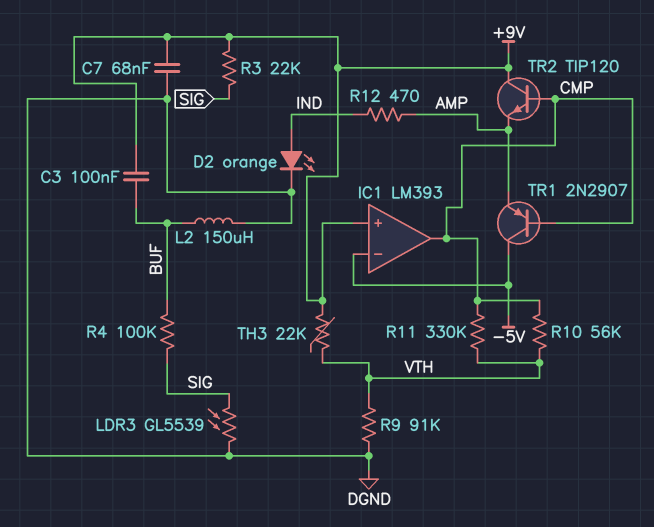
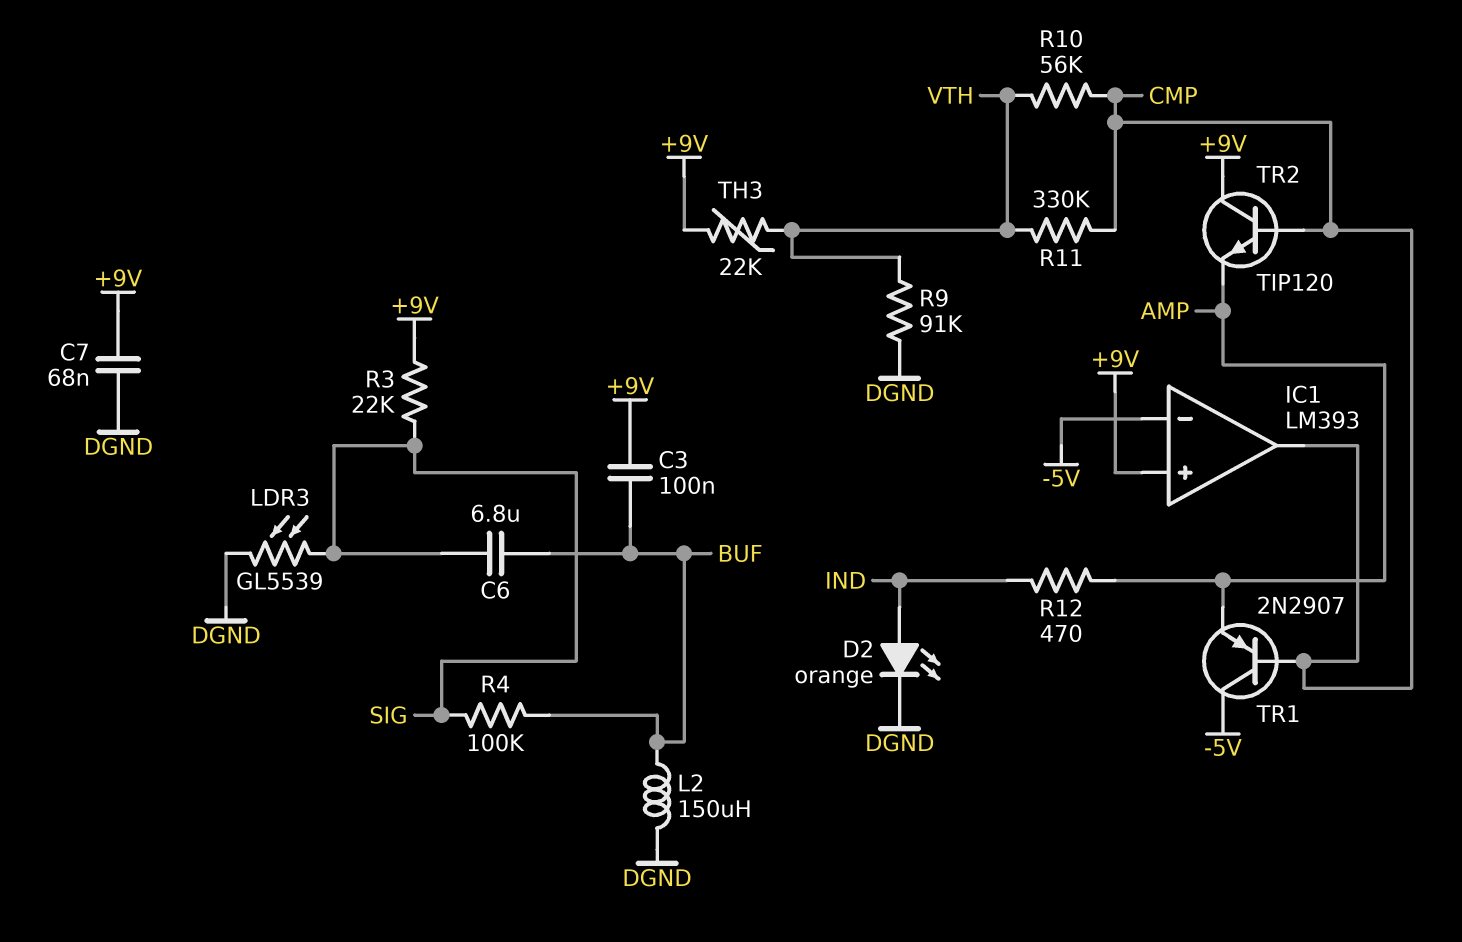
C6: none -> 6.8uF (BUF, SIG)

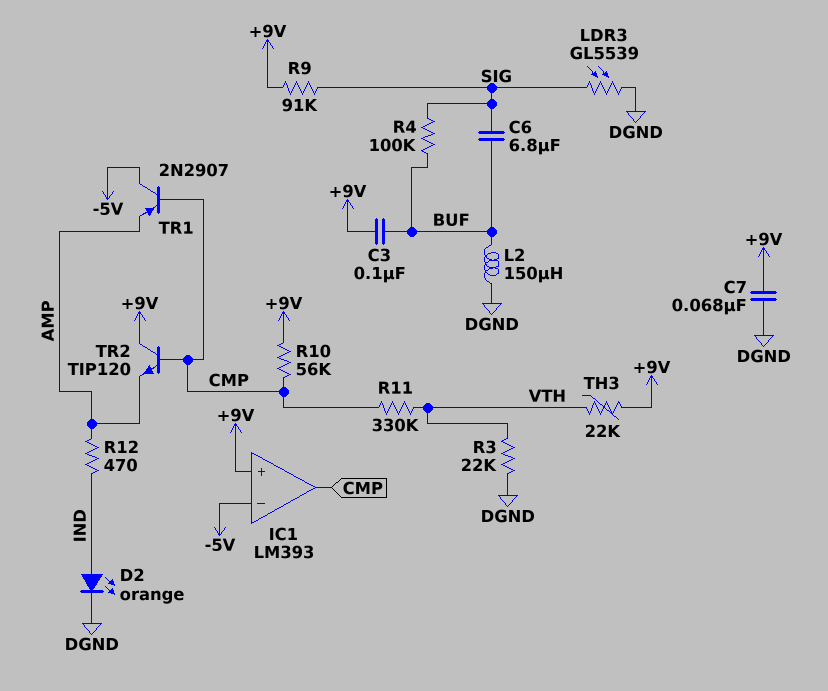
R3: 22k (+9V, SIG) -> 22k (DGND, VTH)
R9: 91k (DGND, VTH) -> 91k (+9V, SIG)
R10: 56k (CMP, VTH) -> 56k (+9V, CMP)

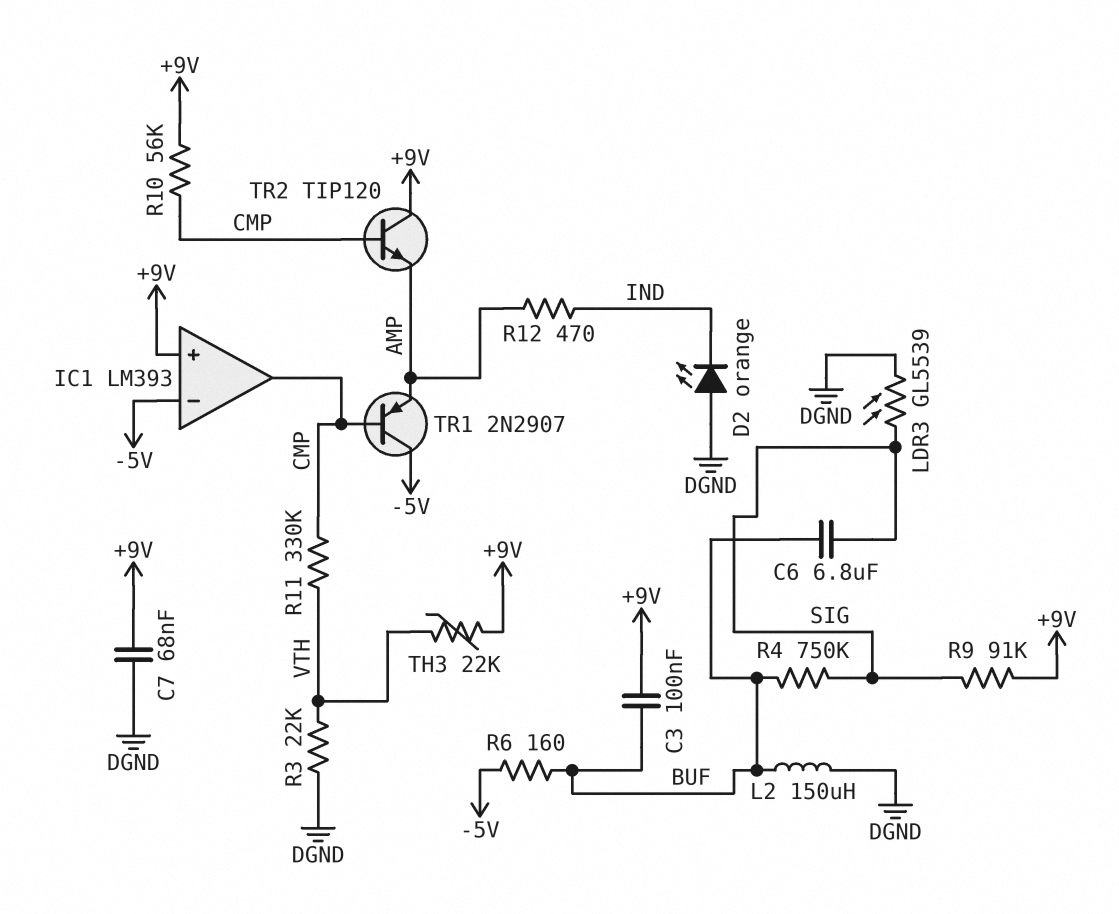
D2: LED orange (A IND, K DGND) -> LED orange (A DGND, K IND)
R4: 100k (BUF, SIG) -> 750k (BUF, SIG)
R6: none -> 160 (-5V, BUF)

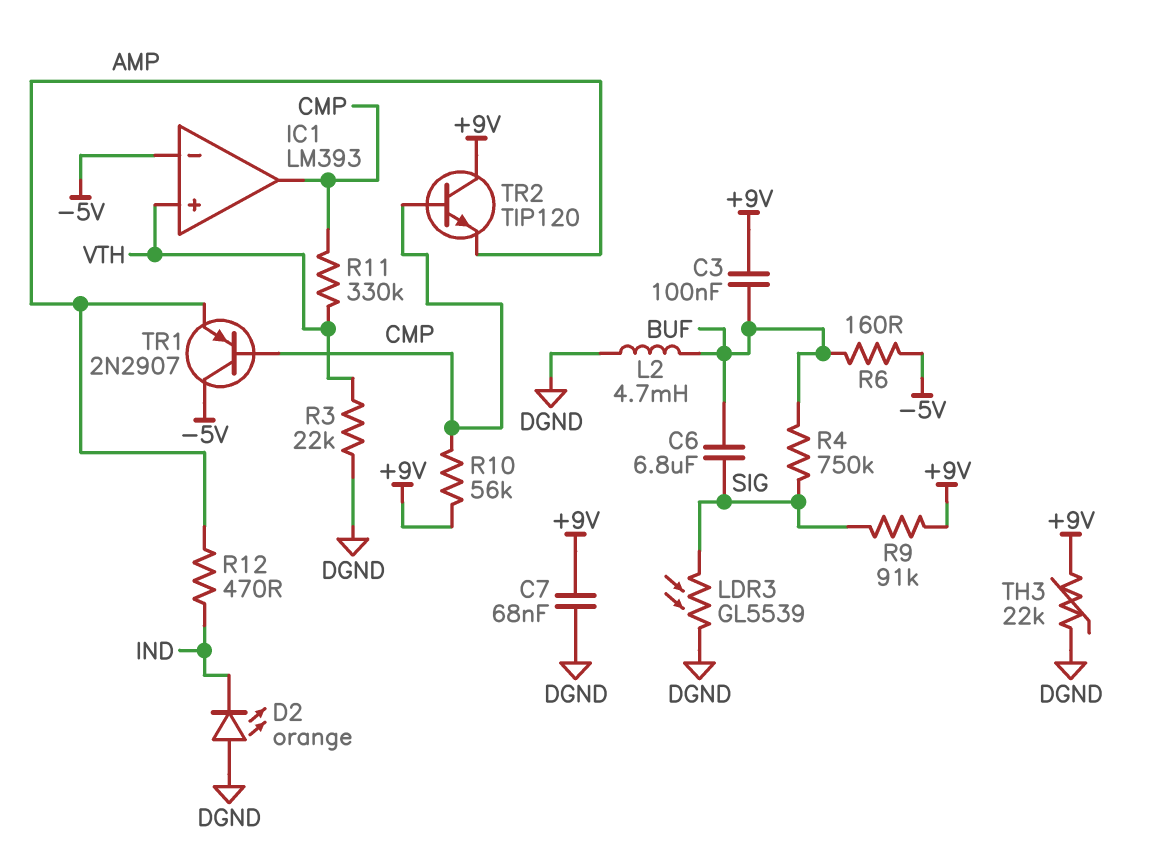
IC1 pin in+: +9V -> VTH
L2: 150uH (BUF, DGND) -> 4.7mH (BUF, DGND)
TH3: 22k (+9V, VTH) -> 22k (+9V, DGND)

